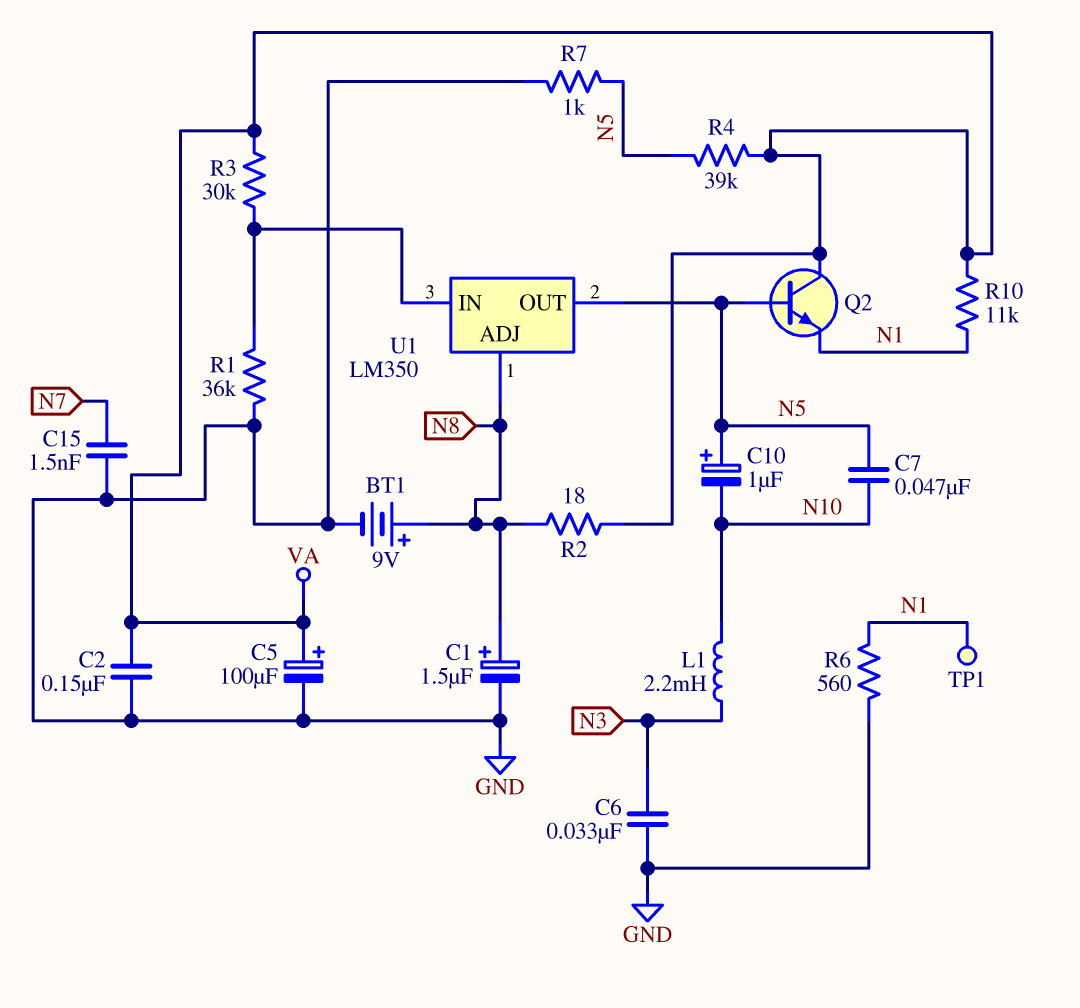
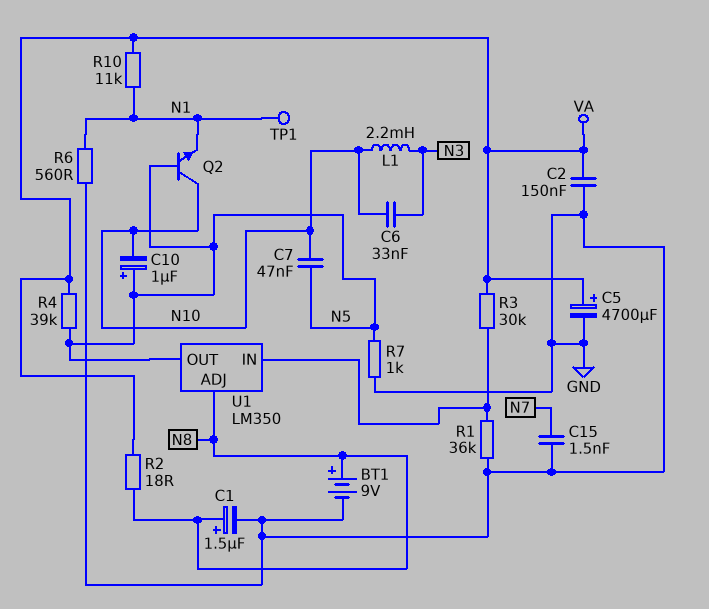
C5: 100uF (plus VA, minus GND) -> 4700uF (plus VA, minus GND)
C6: 33nF (GND, N3) -> 33nF (N3, N10)
Q2: NPN (B N5, C VA, E N1) -> NPN (B N5, C N10, E N1)

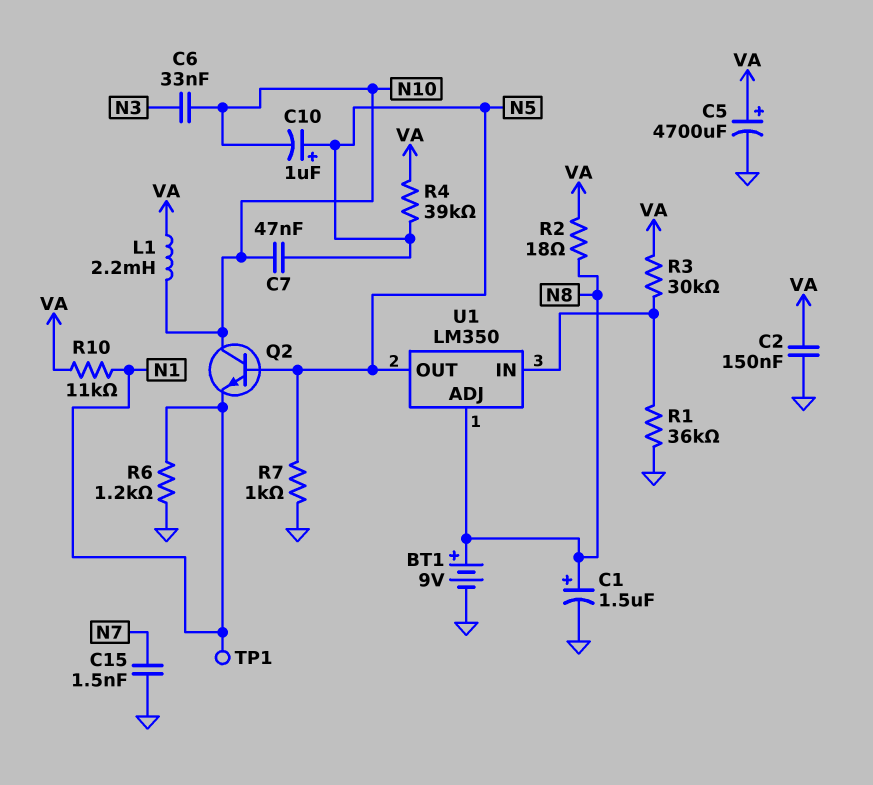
L1: 2.2mH (N3, N10) -> 2.2mH (N10, VA)
R6: 560 (GND, N1) -> 1.2k (GND, N1)

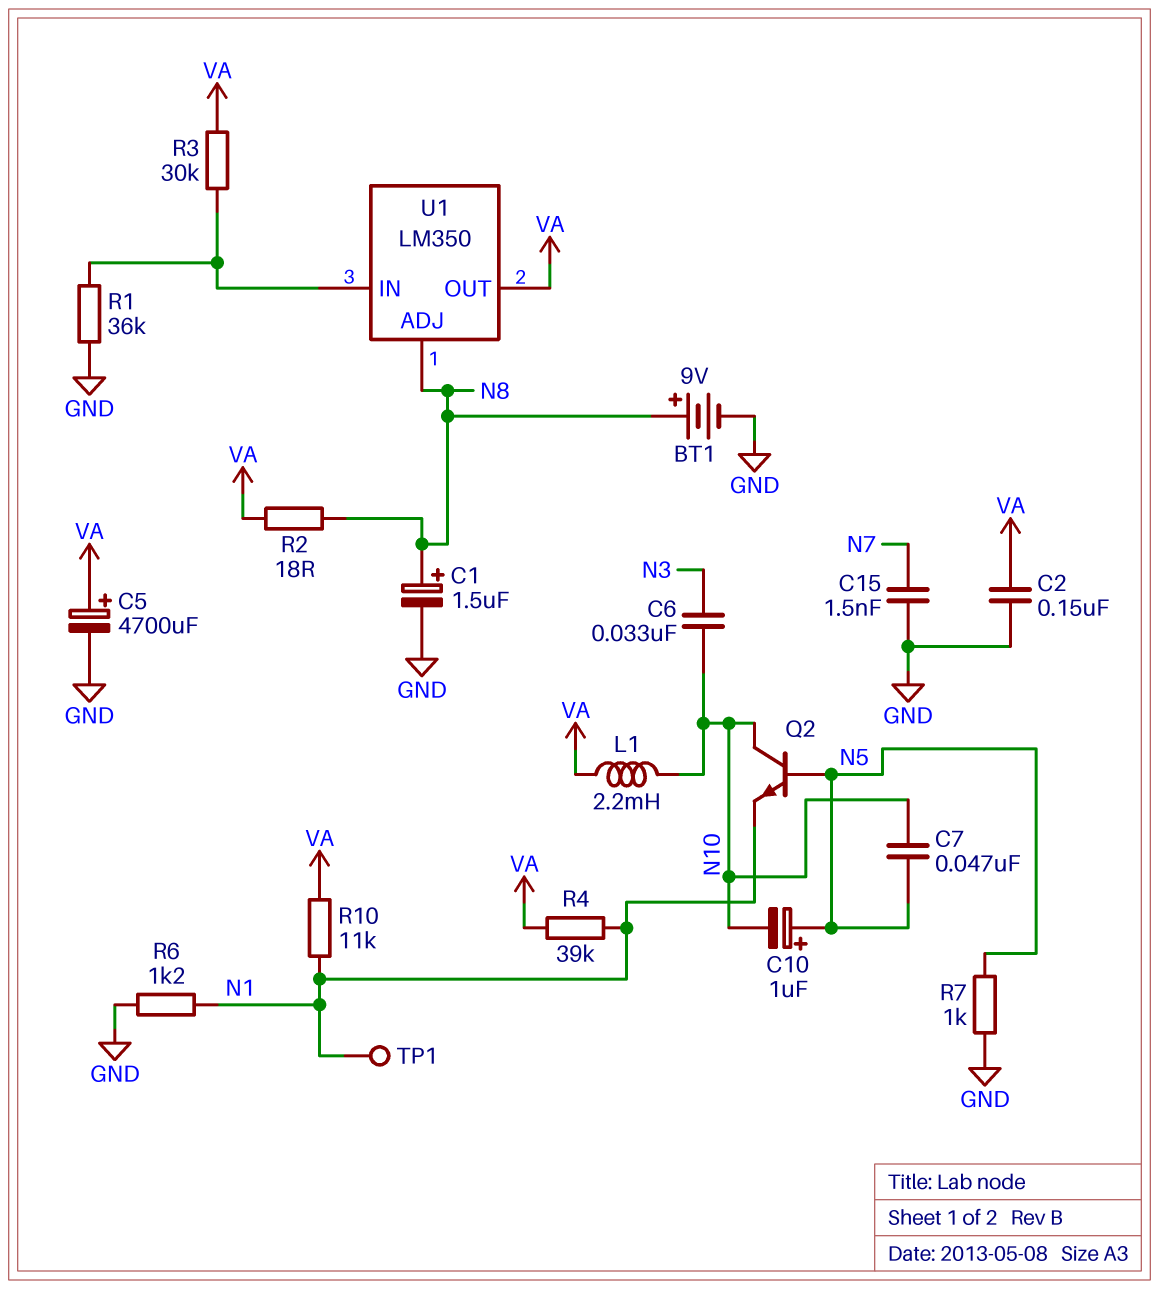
R4: 39k (N5, VA) -> 39k (N1, VA)
U1 pin OUT: N5 -> VA

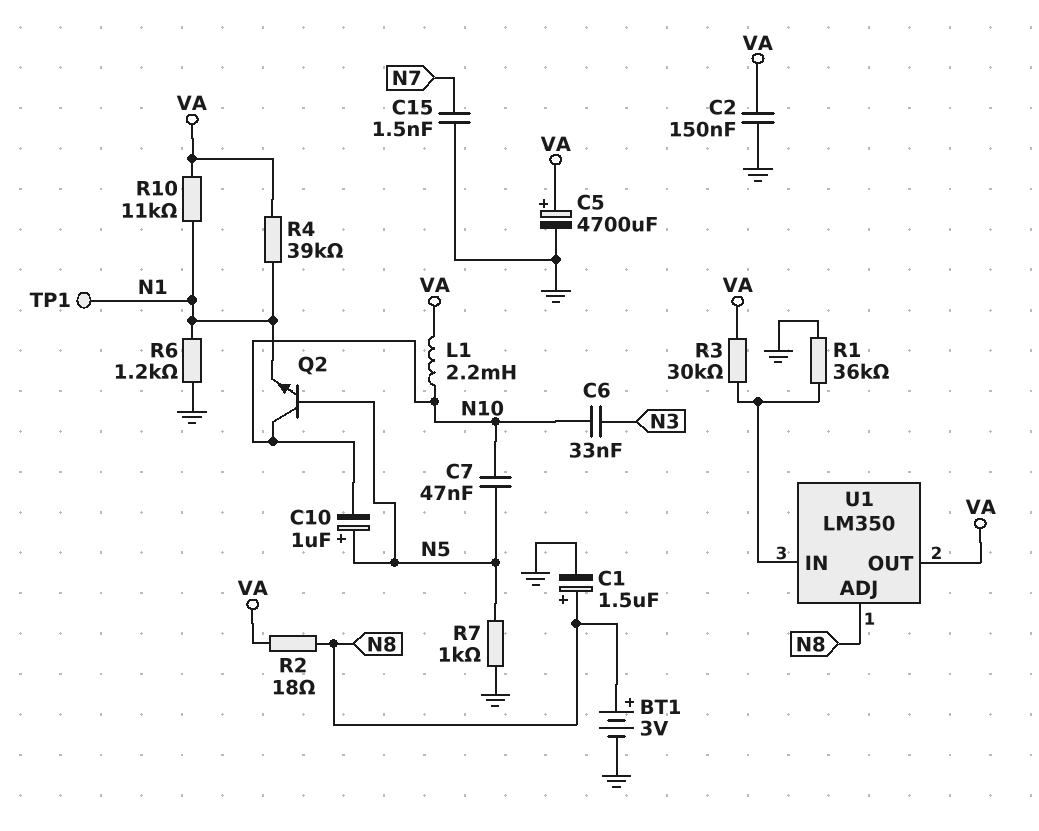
BT1: 9V (plus N8, minus GND) -> 3V (plus N8, minus GND)

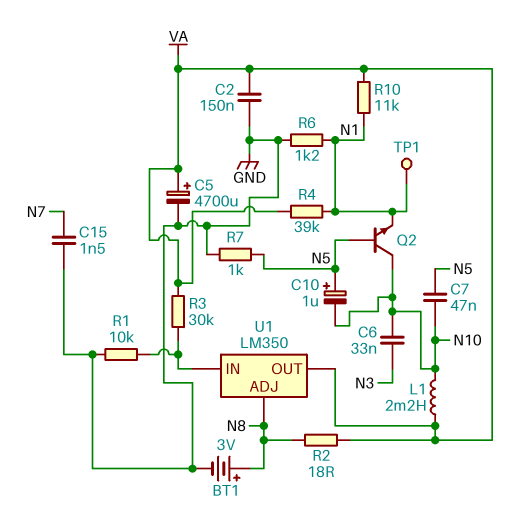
C1: 1.5uF (plus N8, minus GND) -> none
R1: 36k (GND, U1/IN) -> 10k (GND, U1/IN)

